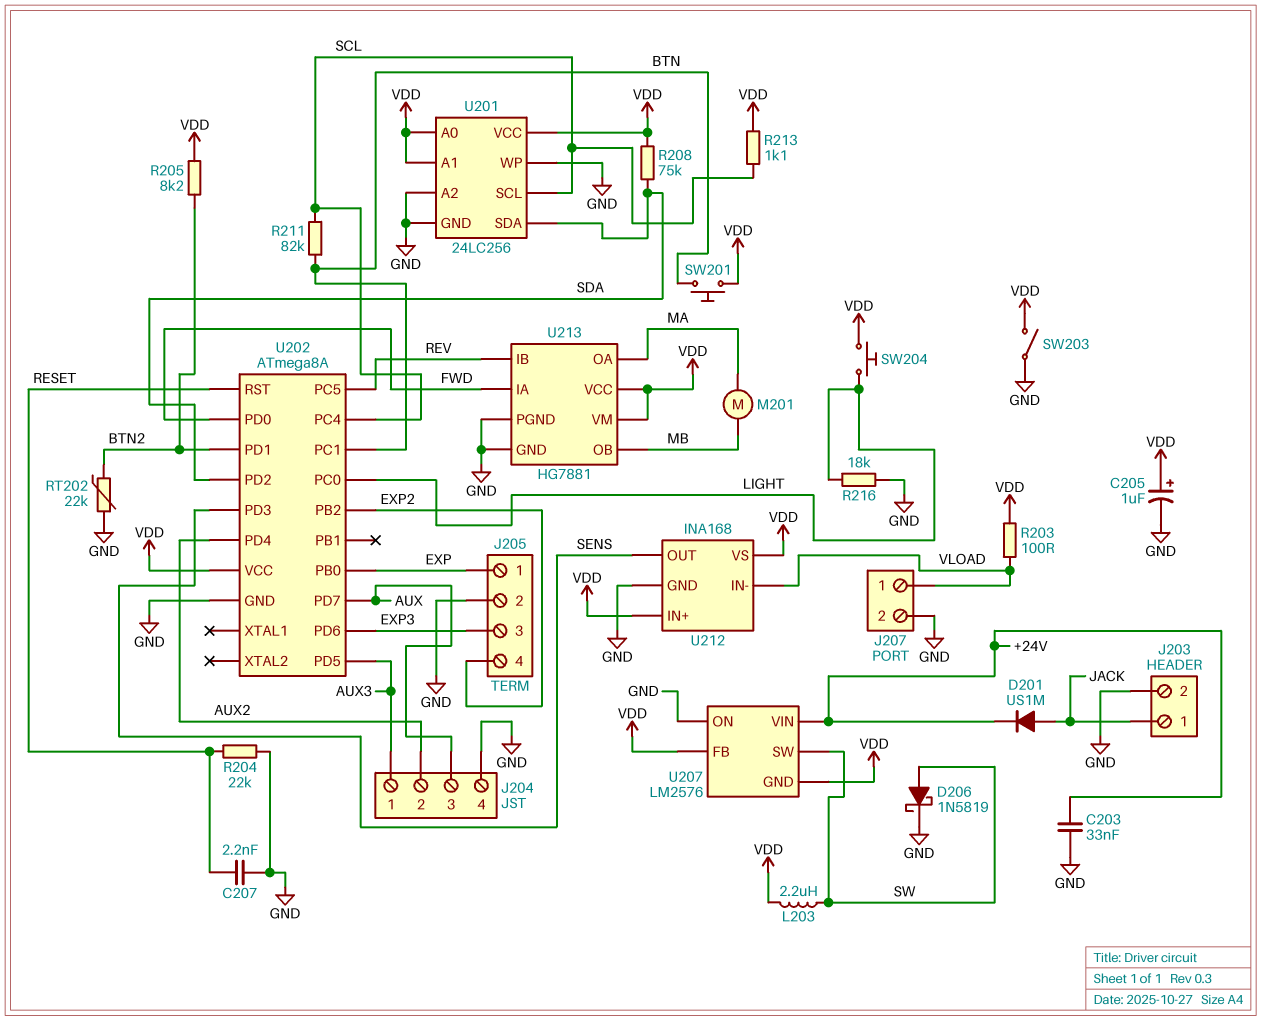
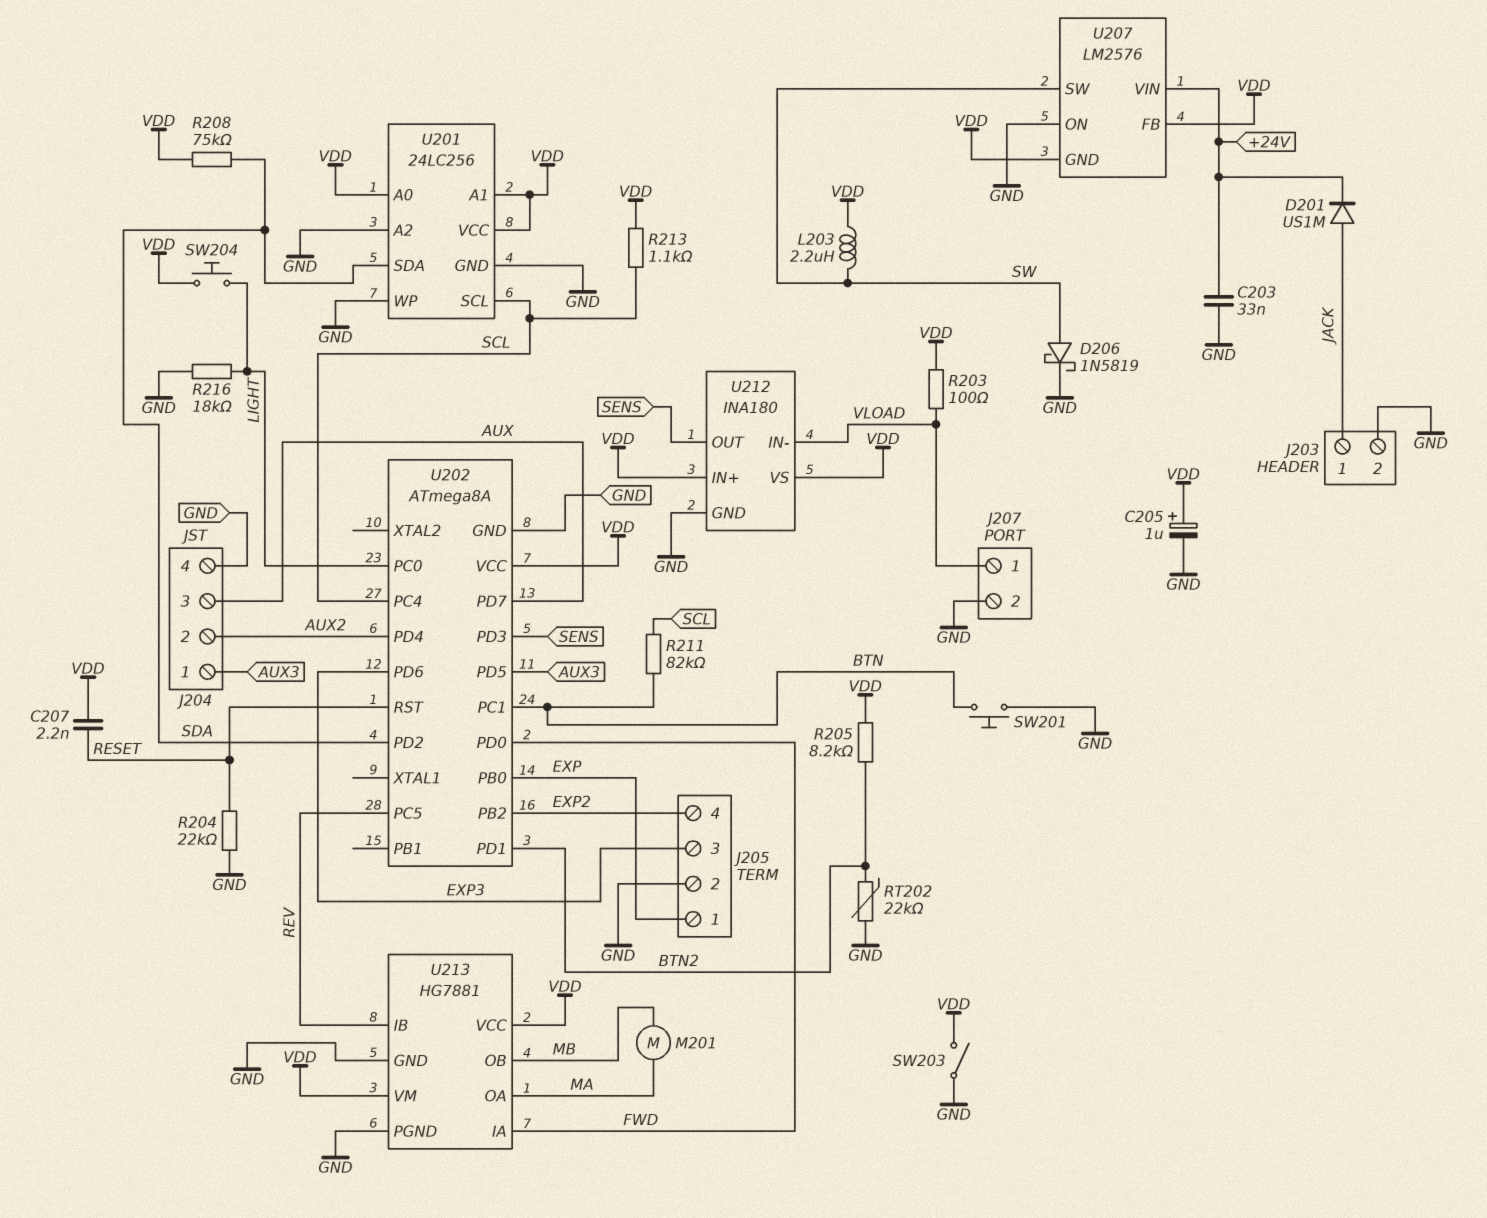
C207: 2.2nF (GND, RESET) -> 2.2nF (RESET, VDD)
SW201: button (BTN, VDD) -> button (BTN, GND)
U212: INA168 -> INA180

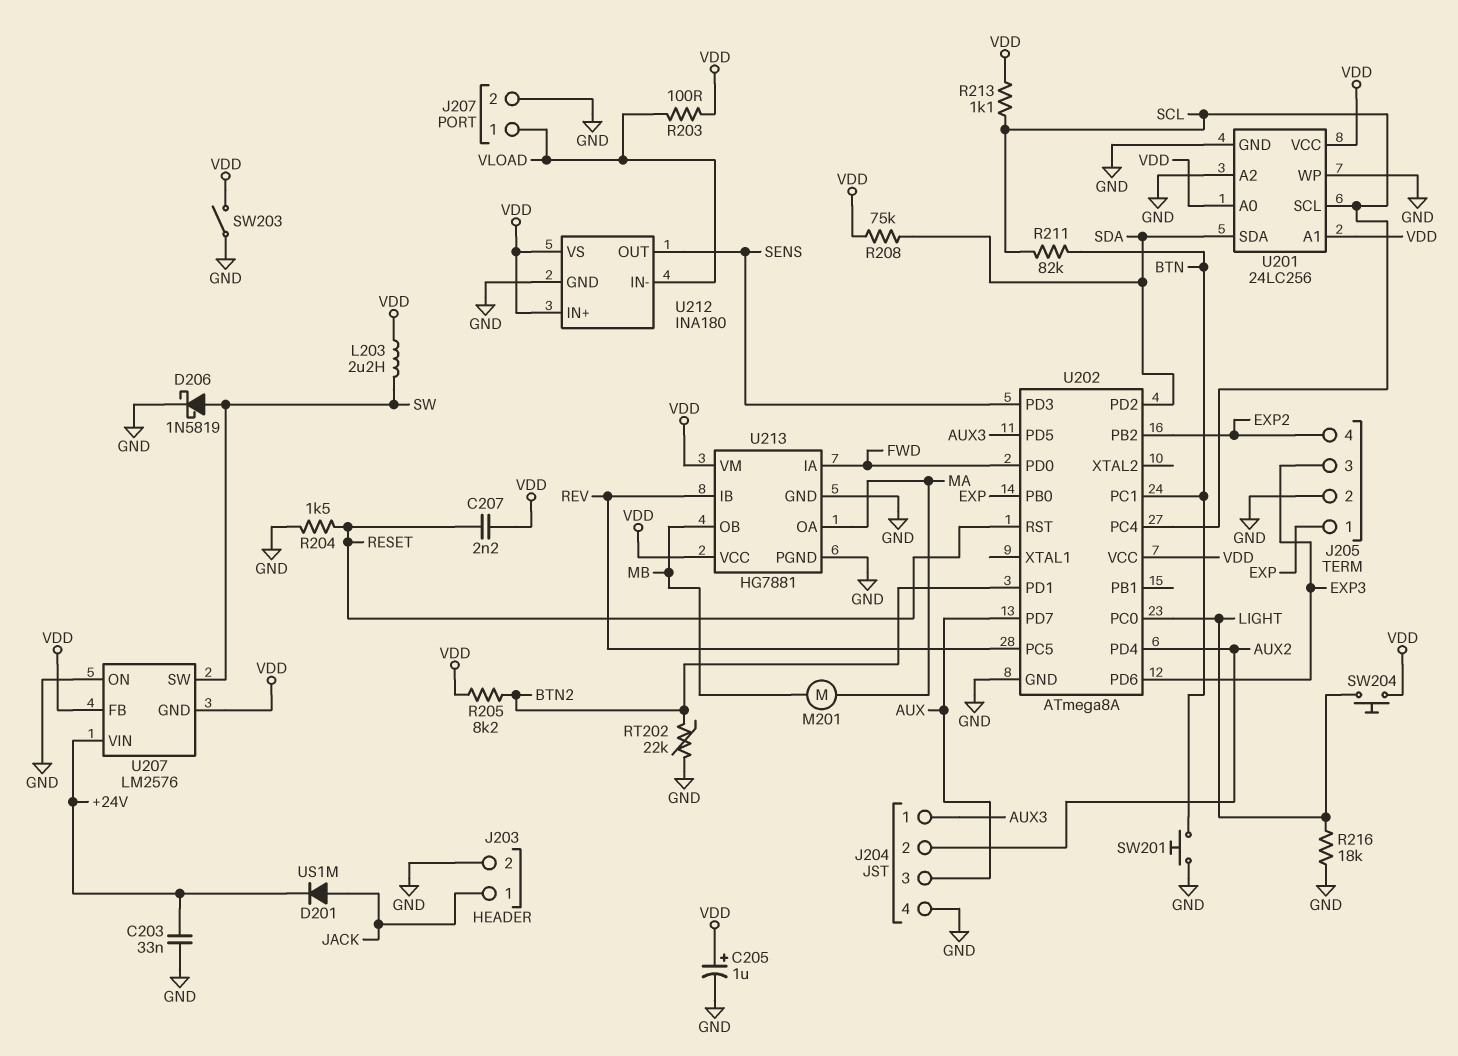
R204: 22k (GND, RESET) -> 1.5k (GND, RESET)

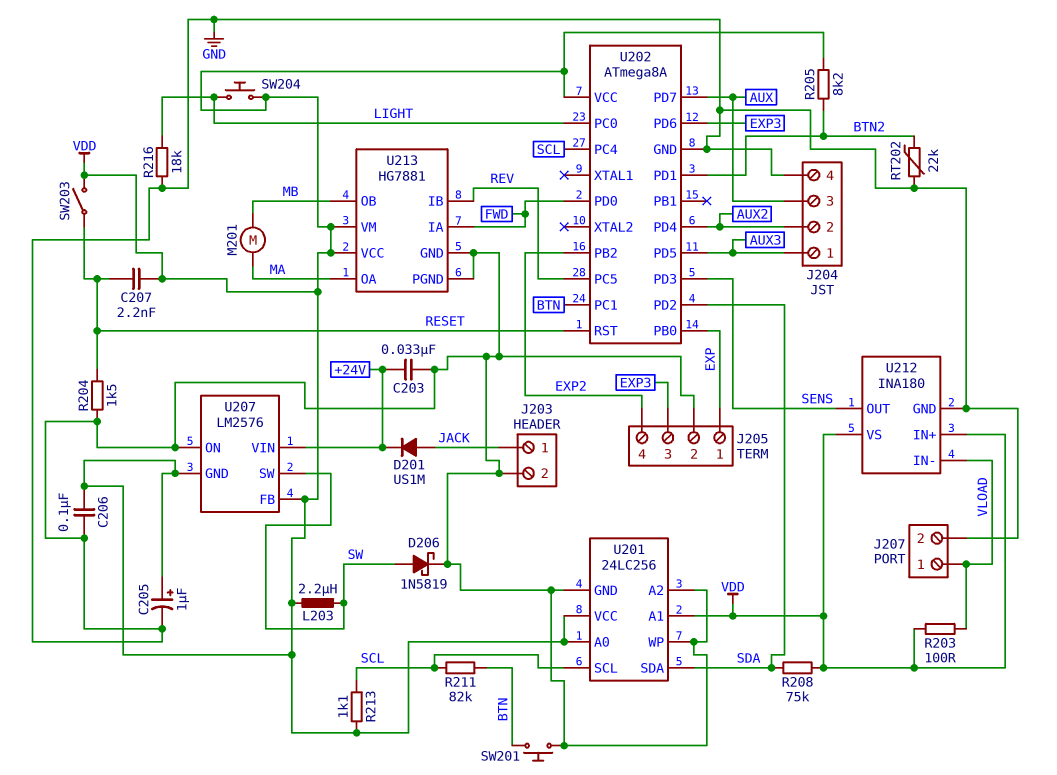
C206: none -> 100nF (GND, VDD)
SW203: switch (GND, VDD) -> switch (RESET, VDD)

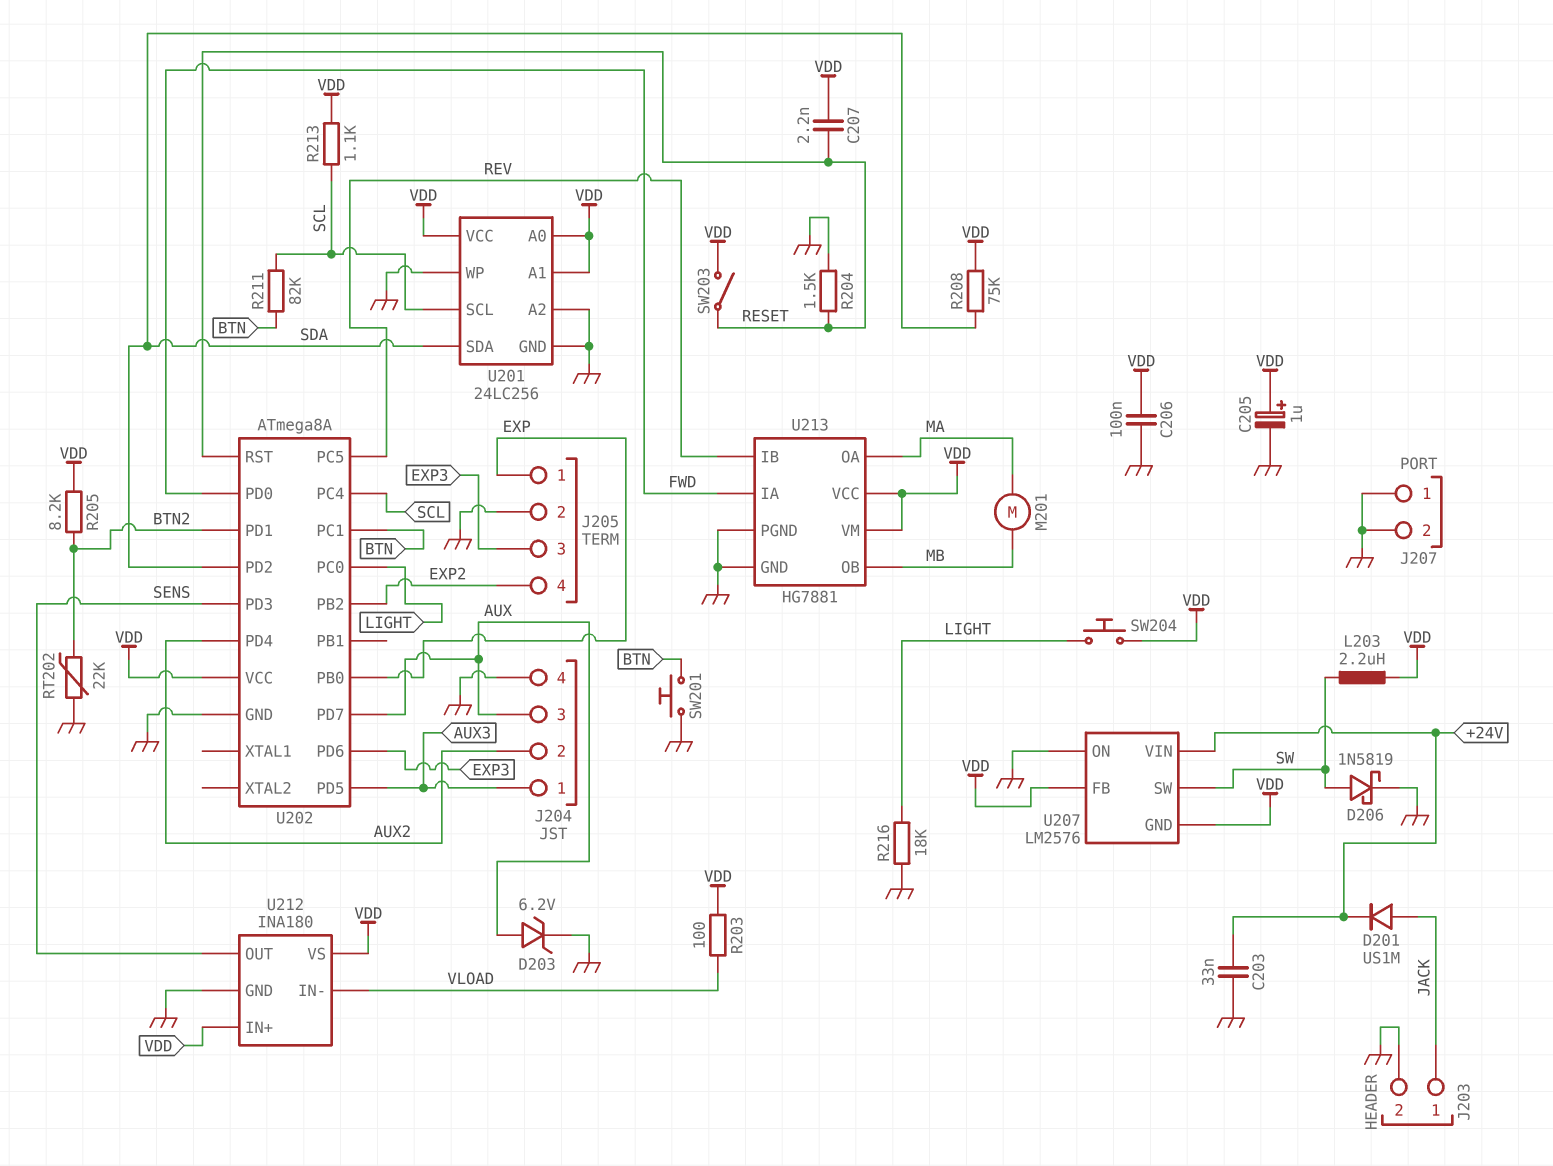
D203: none -> zener 6.2V (A AUX, K GND)
J207 pin 1: VLOAD -> GND

